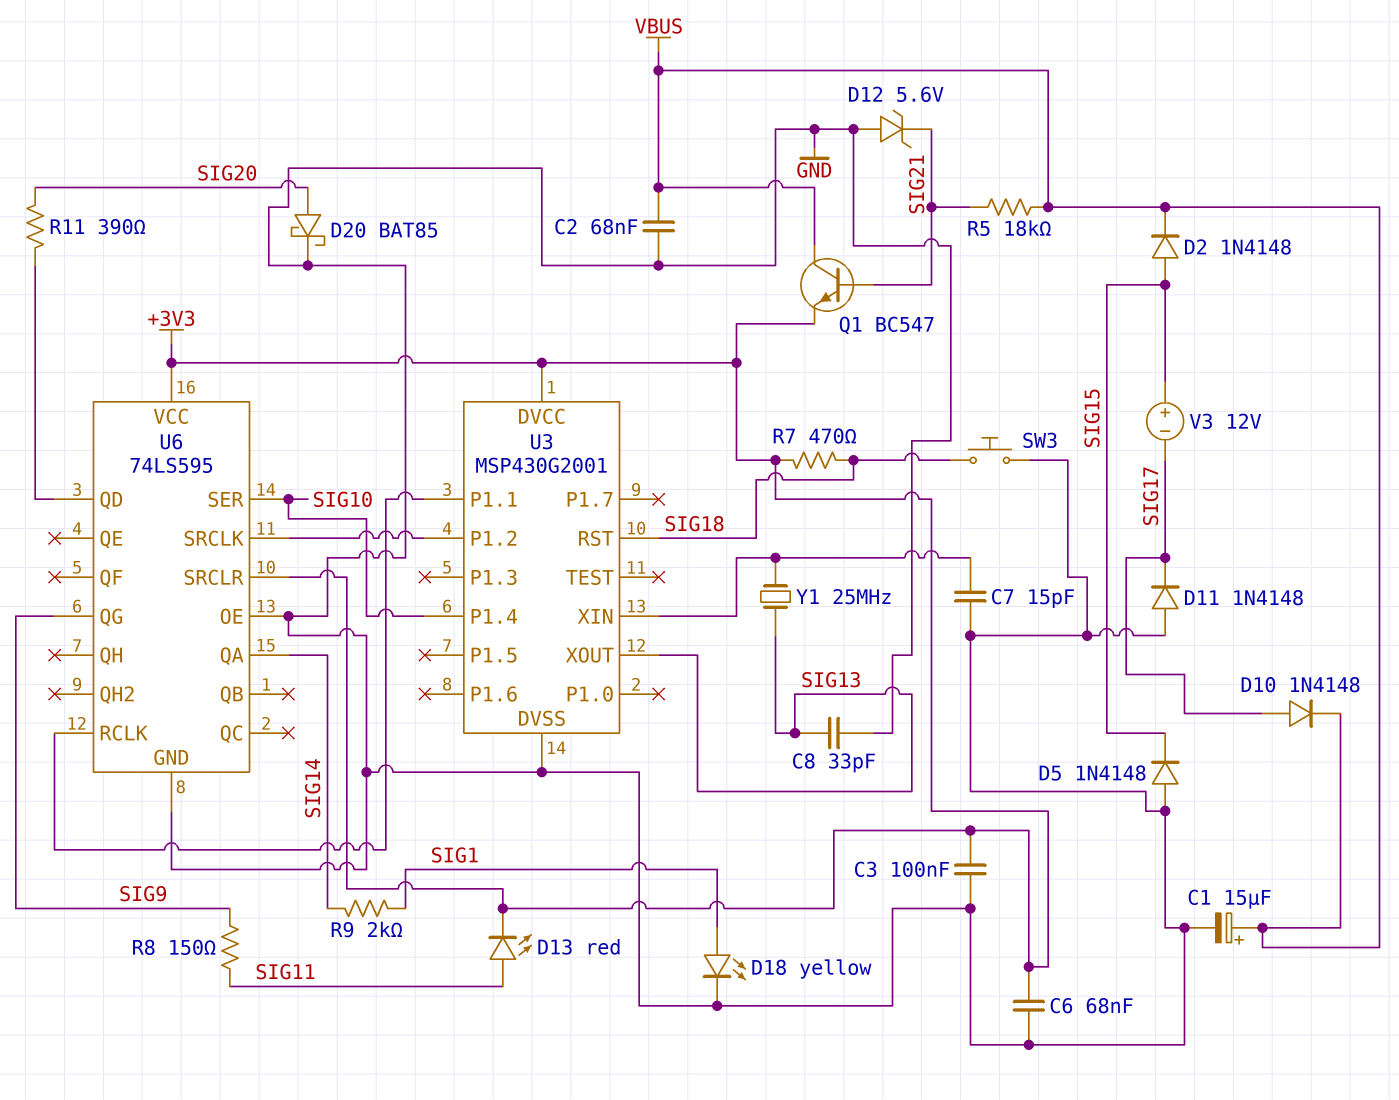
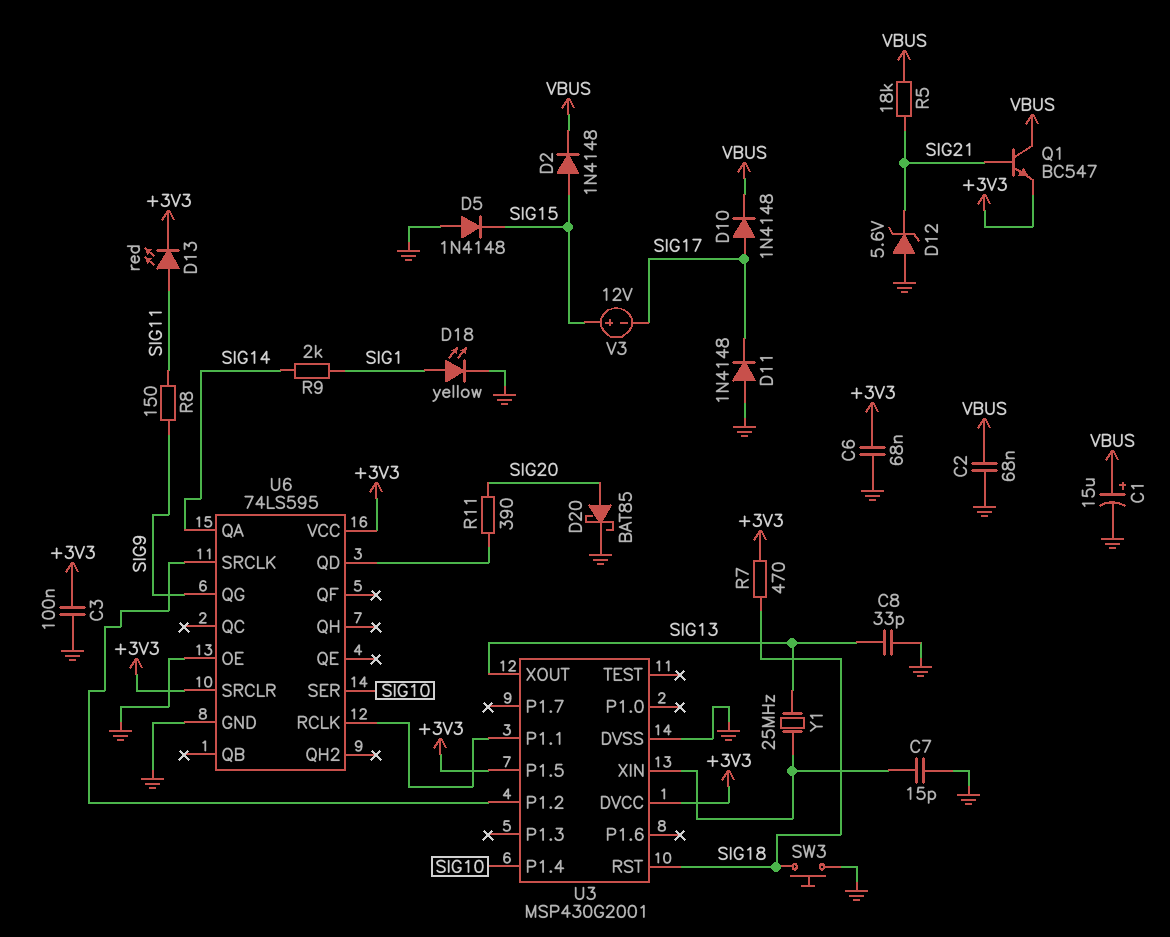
U3 pin P1.5: none -> +3V3

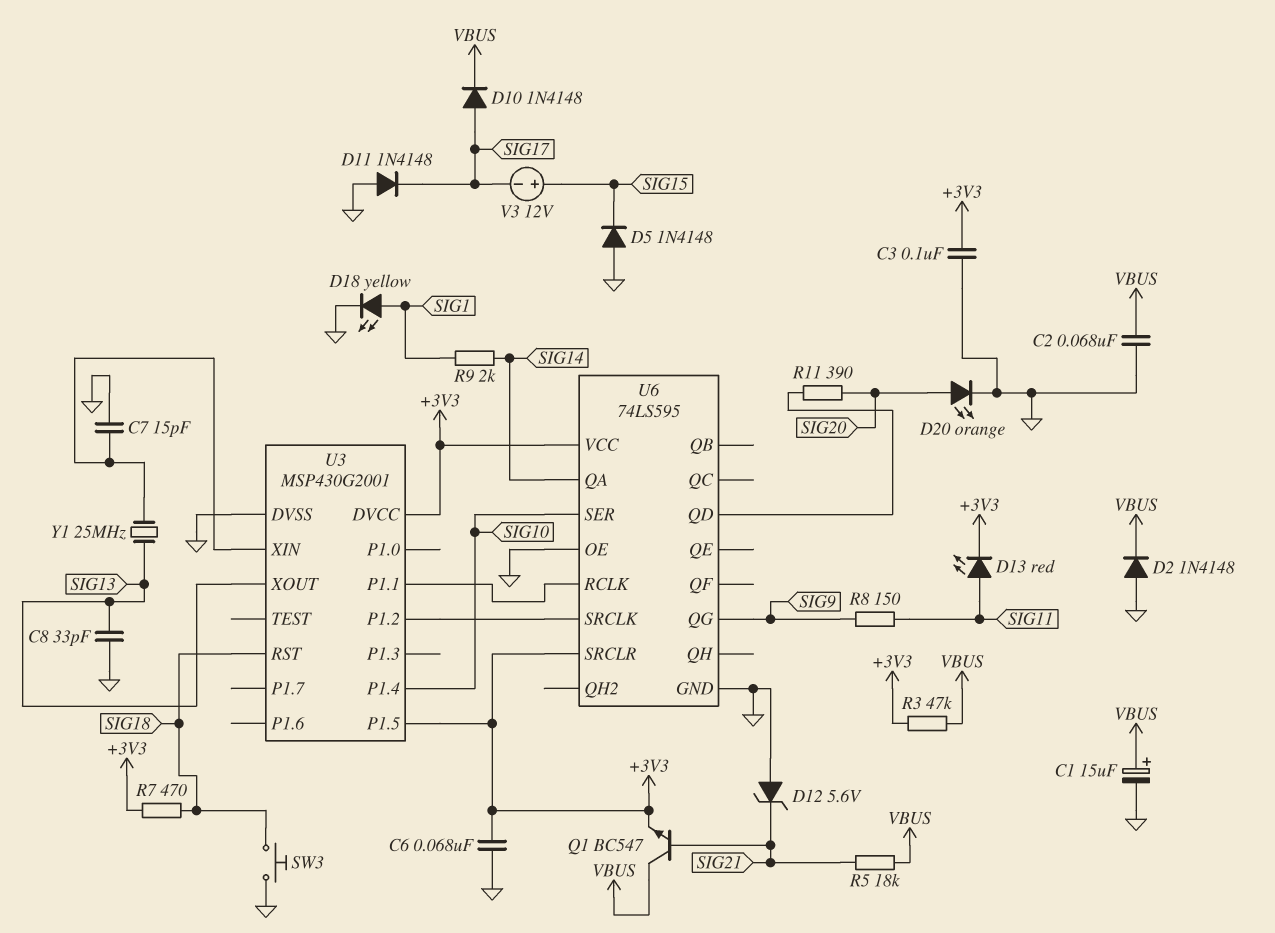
D2: diode 1N4148 (A SIG15, K VBUS) -> diode 1N4148 (A GND, K VBUS)
D20: schottky BAT85 (A SIG20, K GND) -> LED orange (A SIG20, K GND)
R3: none -> 47k (+3V3, VBUS)

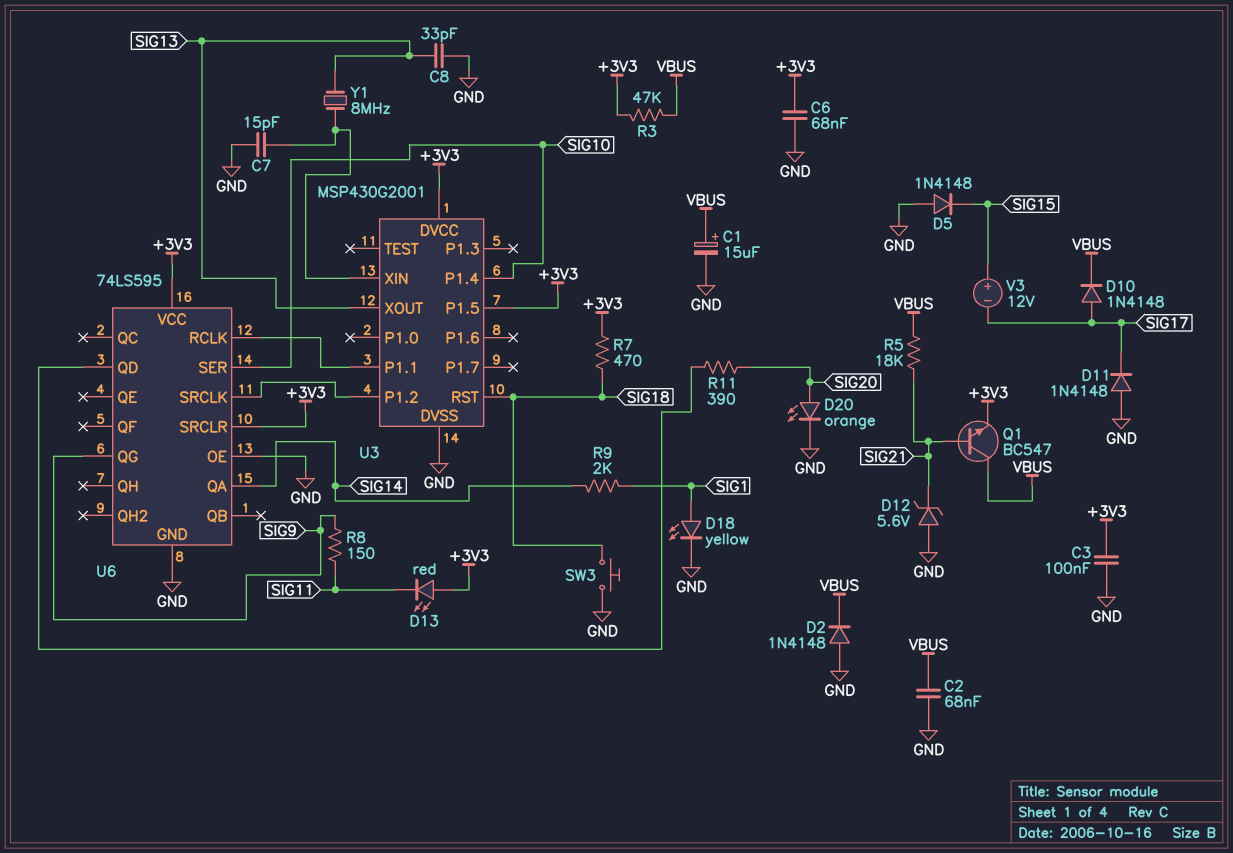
D13: LED red (A SIG11, K +3V3) -> LED red (A +3V3, K SIG11)
Y1: 25MHz (SIG13, U3/XIN) -> 8MHz (SIG13, U3/XIN)

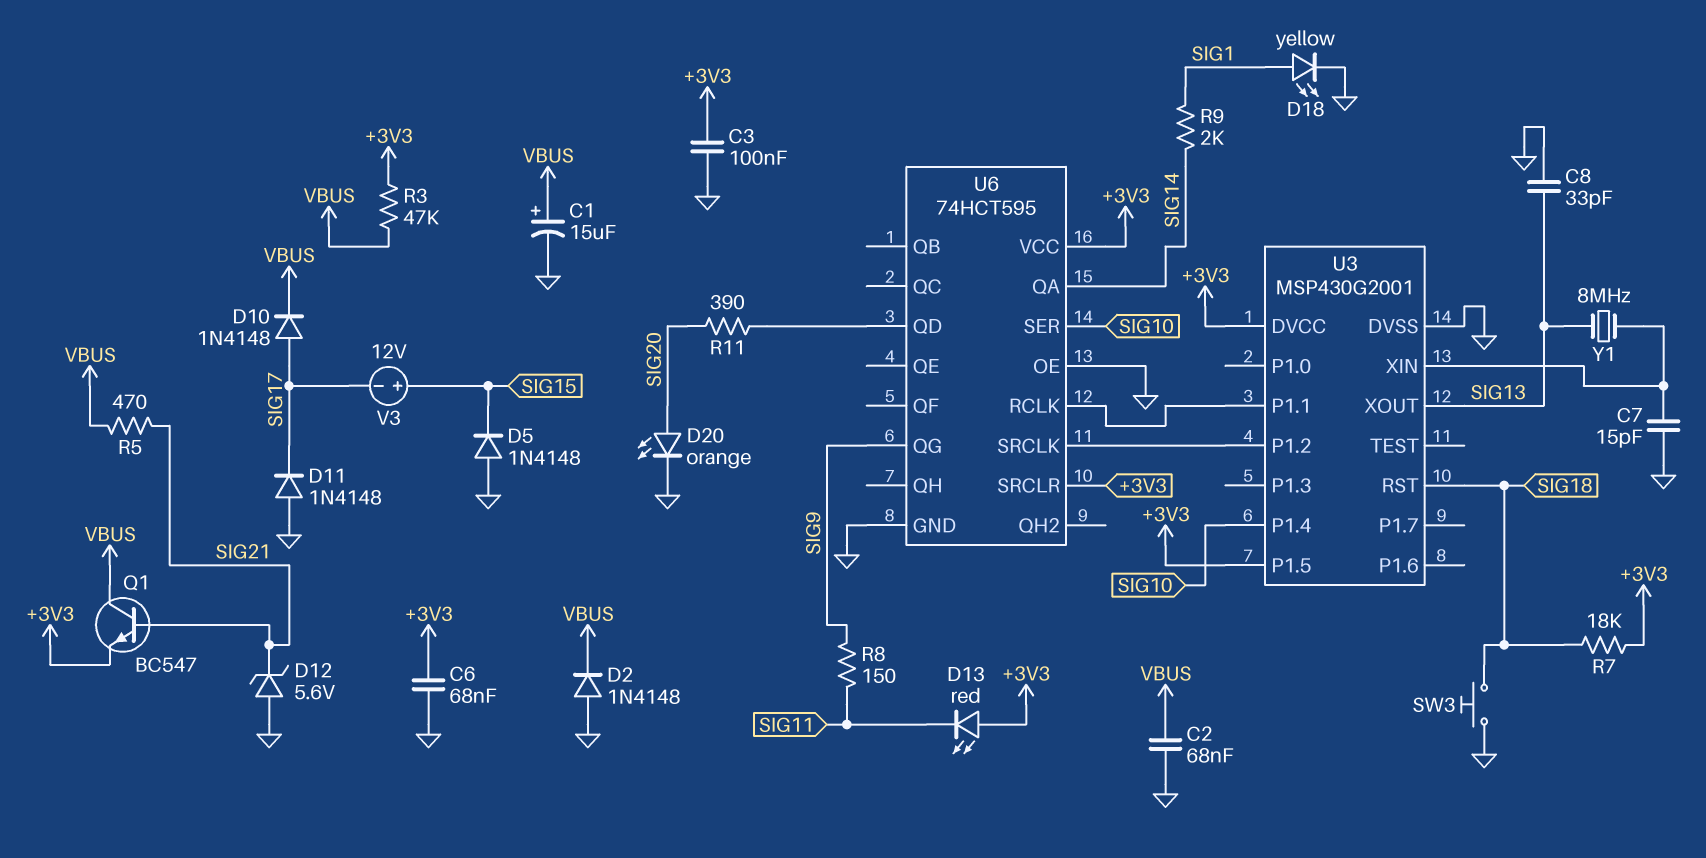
R5: 18k (SIG21, VBUS) -> 470 (SIG21, VBUS)
R7: 470 (+3V3, SIG18) -> 18k (+3V3, SIG18)
U6: 74LS595 -> 74HCT595

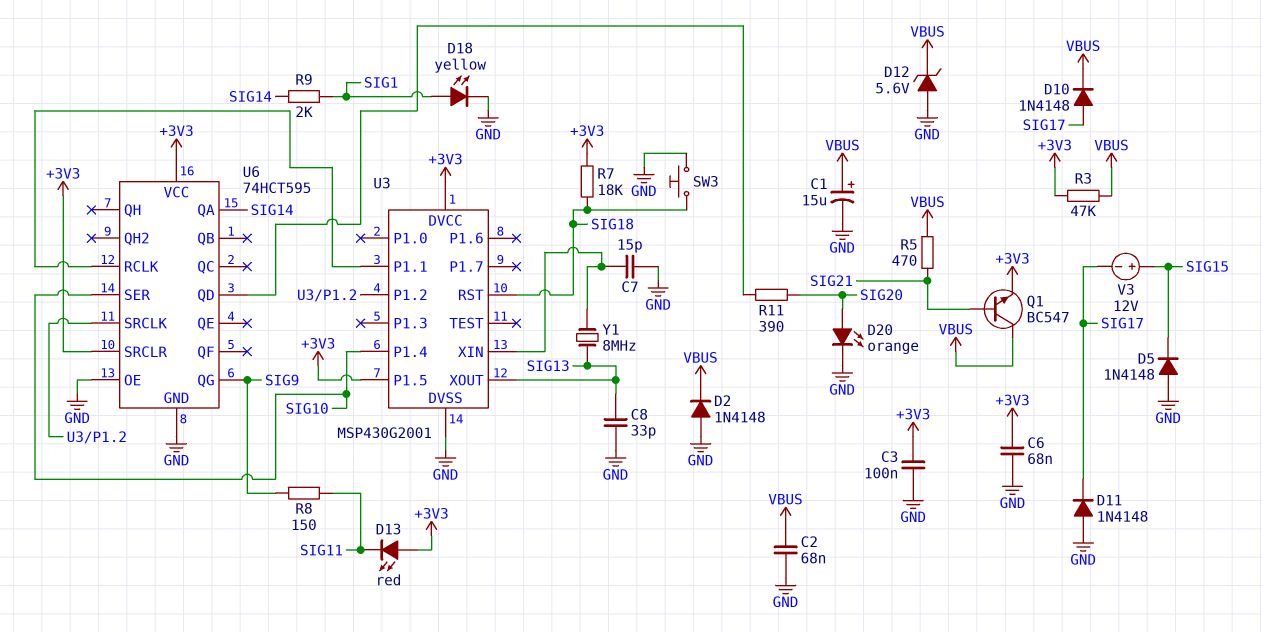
D12: zener 5.6V (A GND, K SIG21) -> zener 5.6V (A GND, K VBUS)

